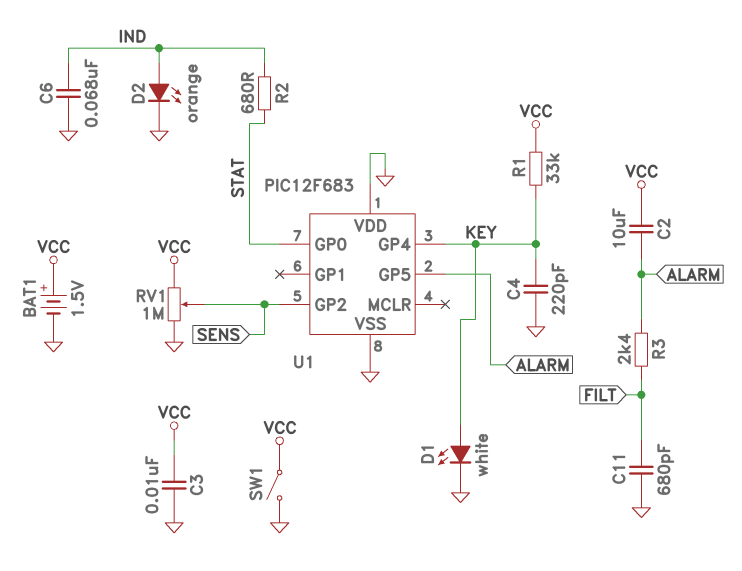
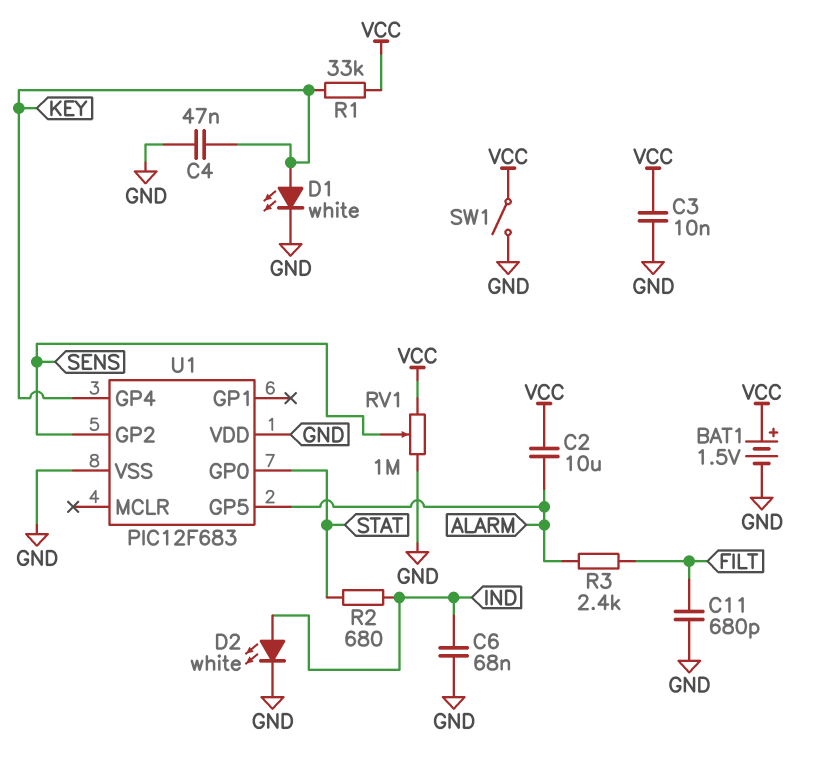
C4: 220pF (GND, KEY) -> 47nF (GND, KEY)
D2: LED orange (A IND, K GND) -> LED white (A IND, K GND)

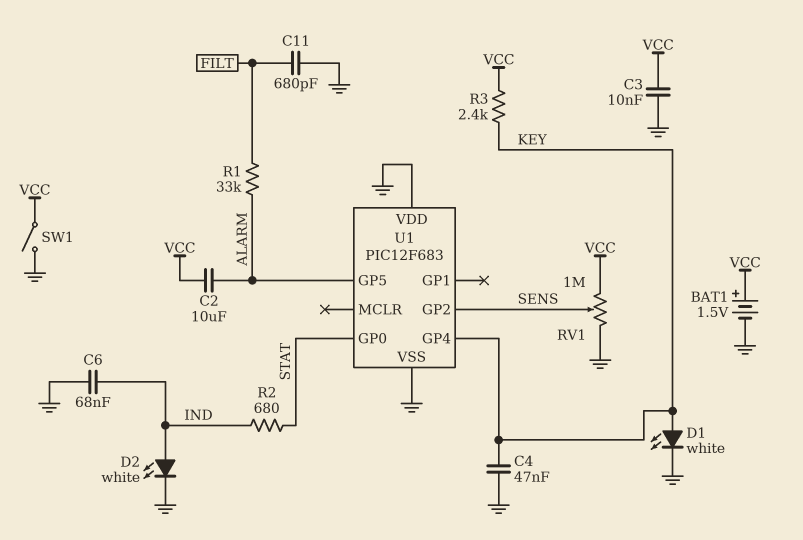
R1: 33k (KEY, VCC) -> 33k (ALARM, FILT)
R3: 2.4k (ALARM, FILT) -> 2.4k (KEY, VCC)

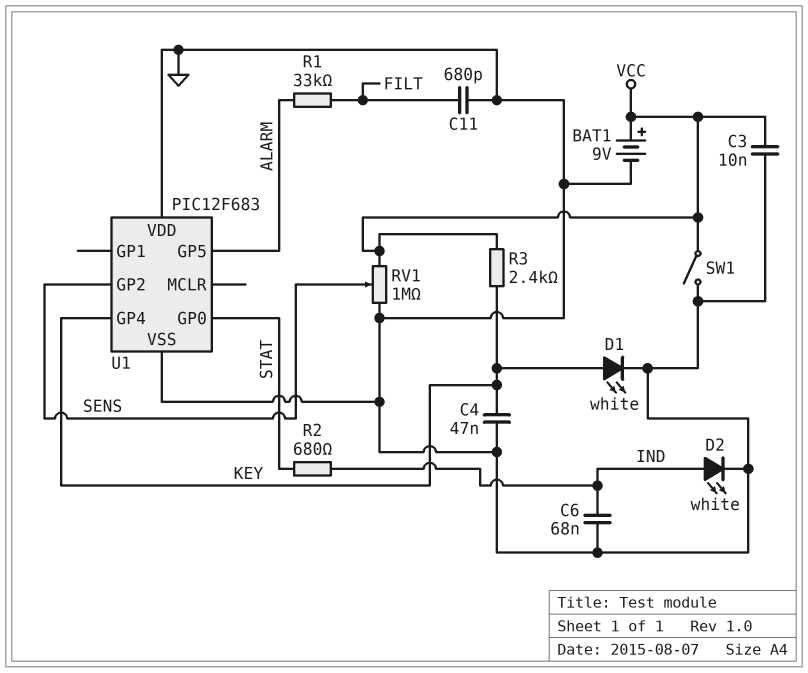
BAT1: 1.5V (plus VCC, minus GND) -> 9V (plus VCC, minus GND)
C2: 10uF (ALARM, VCC) -> none

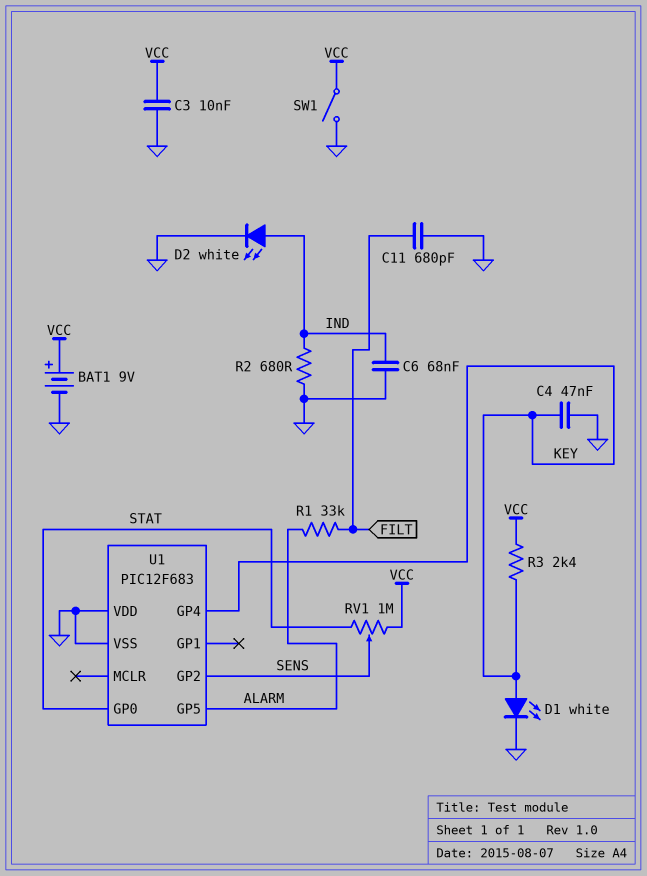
R2: 680 (IND, STAT) -> 680 (GND, IND)
RV1: 1M (GND, VCC, wiper SENS) -> 1M (STAT, VCC, wiper SENS)

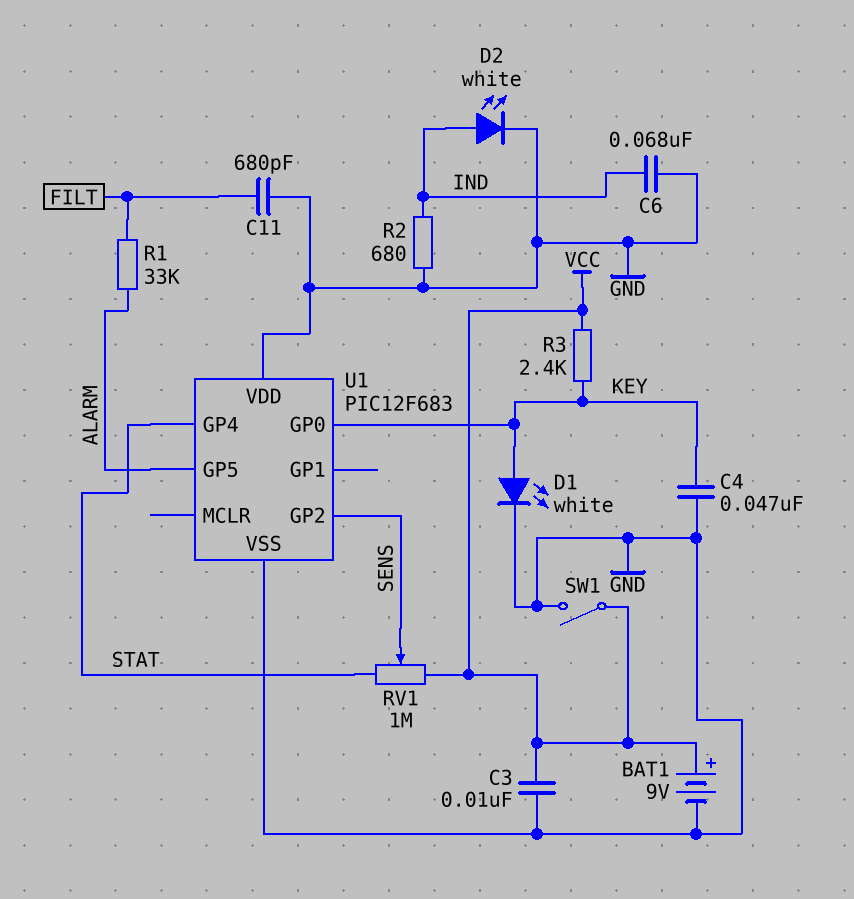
U1 pin GP0: STAT -> KEY
U1 pin GP4: KEY -> STAT

